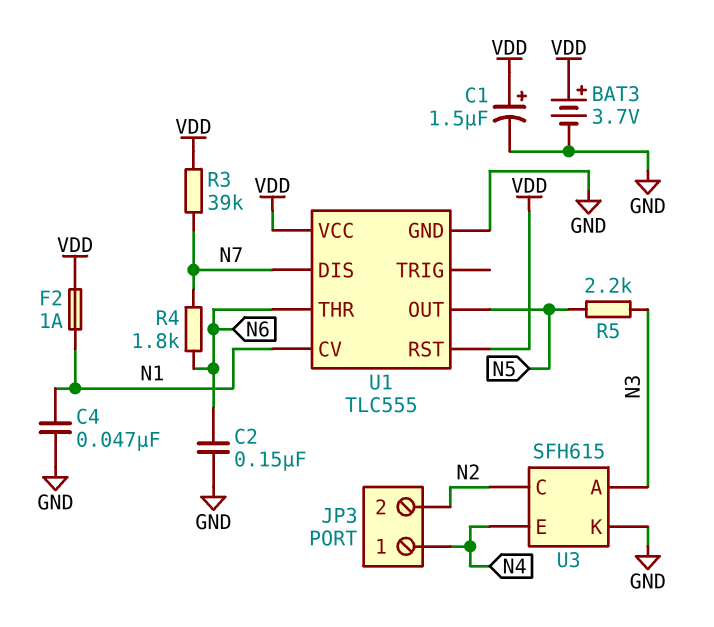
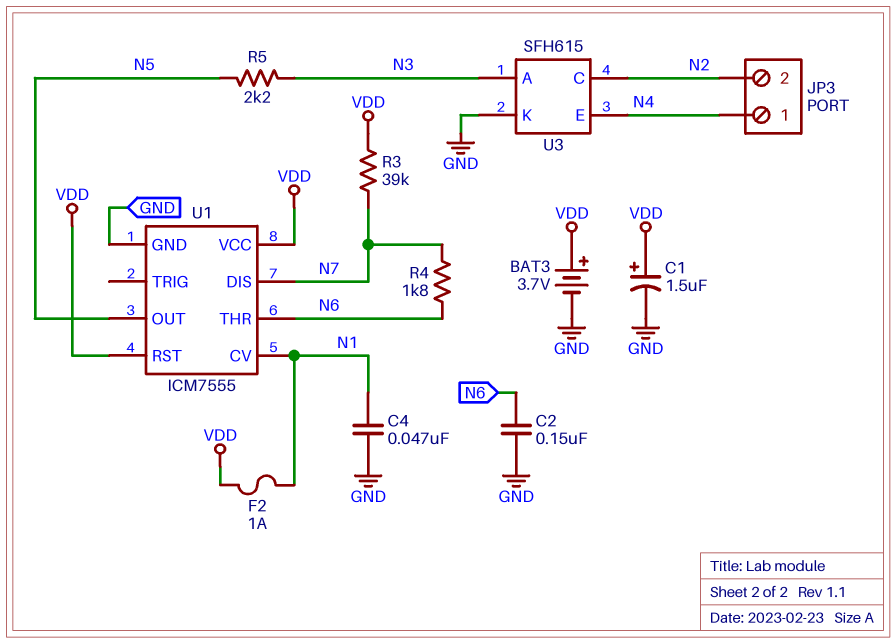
U1: TLC555 -> ICM7555

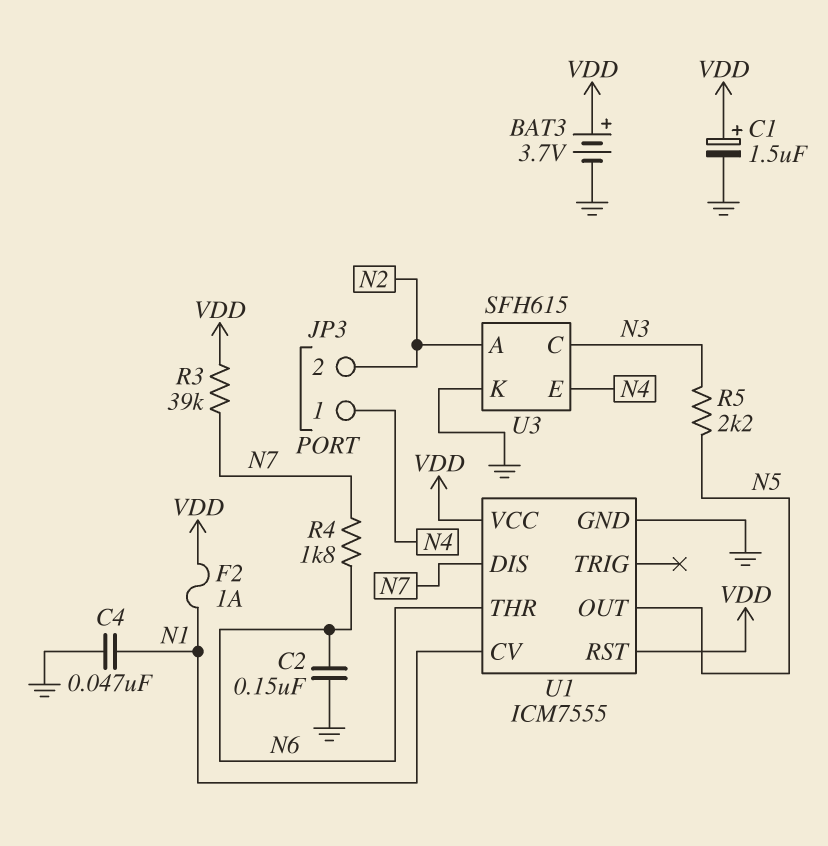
U3 pin A: N3 -> N2
U3 pin C: N2 -> N3

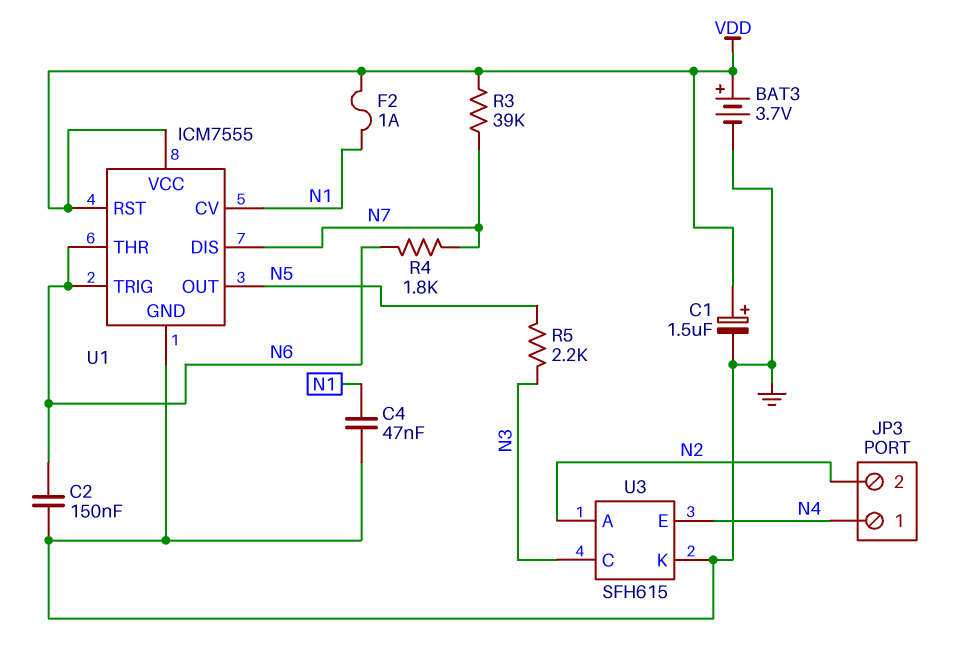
U1 pin TRIG: none -> N6

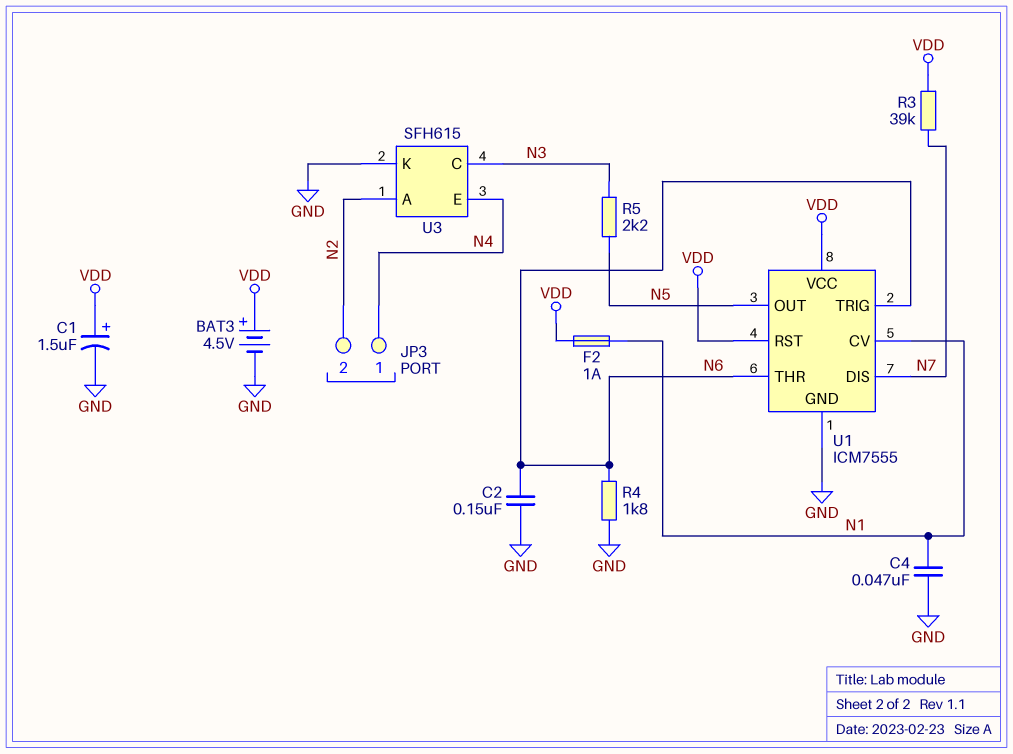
BAT3: 3.7V (plus VDD, minus GND) -> 4.5V (plus VDD, minus GND)
R4: 1.8k (N6, N7) -> 1.8k (GND, N6)

